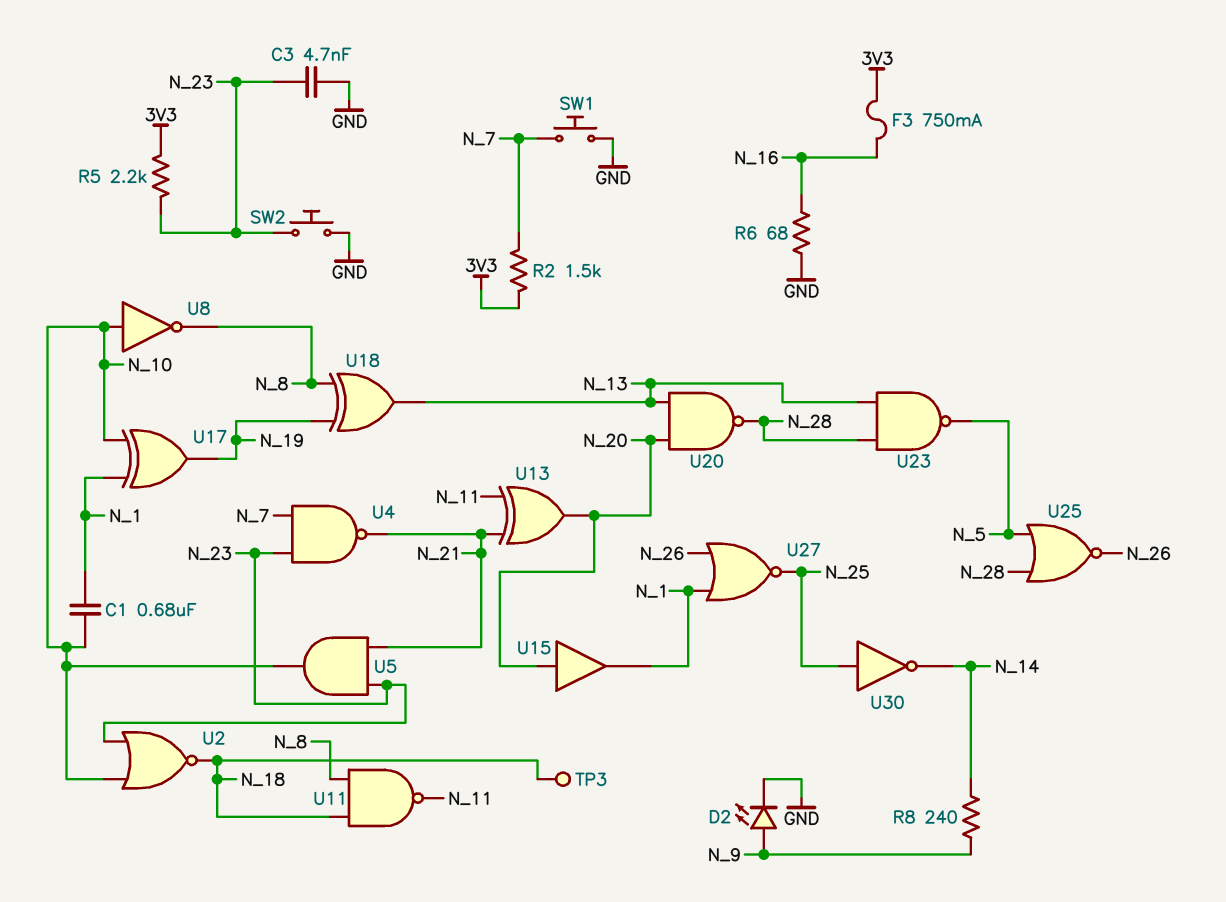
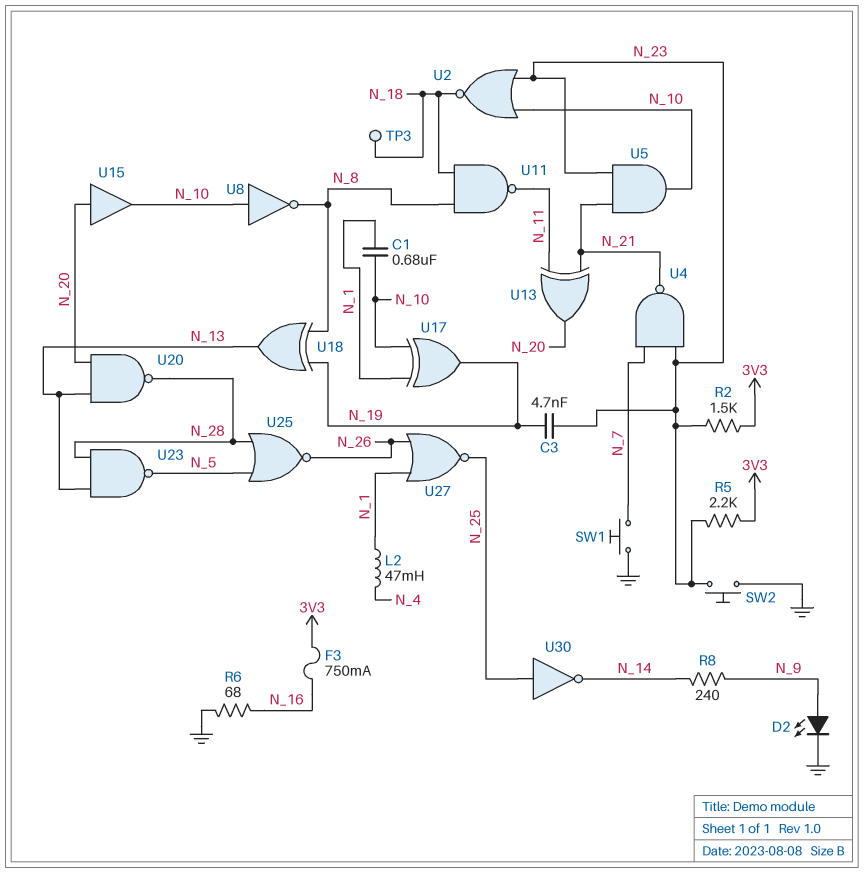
C3: 4.7nF (GND, N_23) -> 4.7nF (N_19, N_23)
L2: none -> 47mH (N_1, N_4)
R2: 1.5k (3V3, N_7) -> 1.5k (3V3, N_23)
U15: buffer (in N_20, out N_1) -> buffer (in N_20, out N_10)

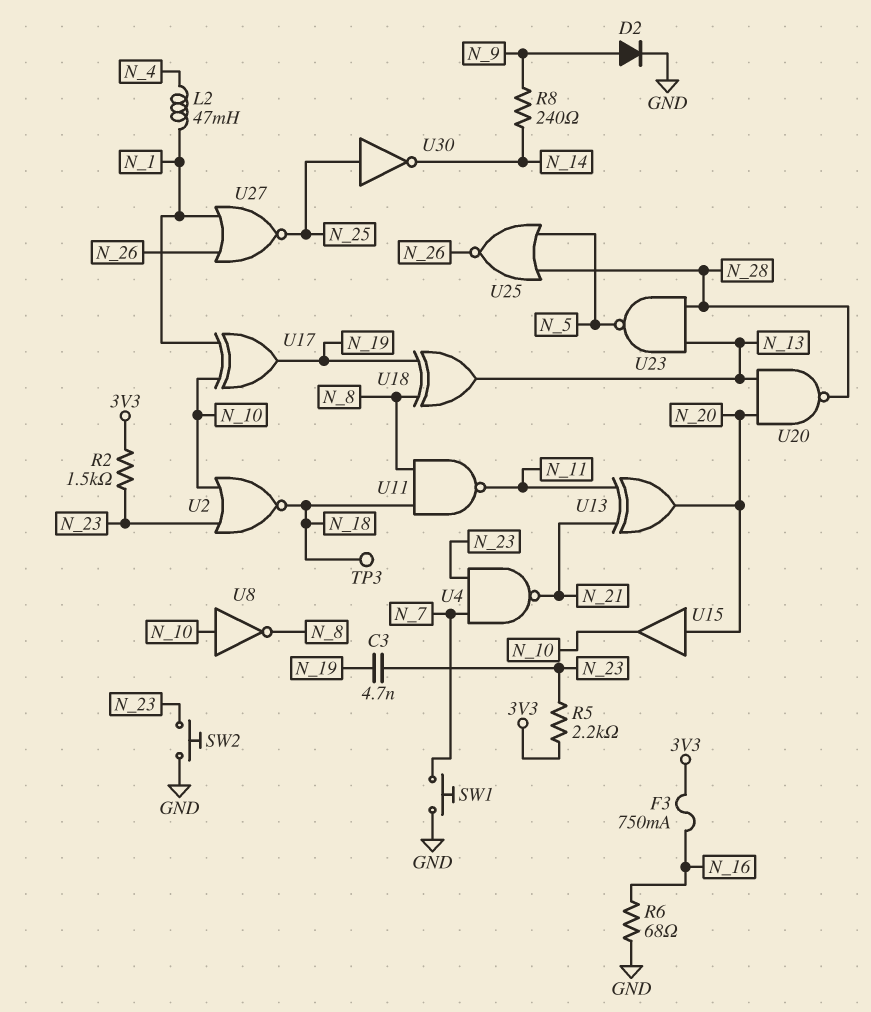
C1: 680nF (N_1, N_10) -> none
D2: LED (A N_9, K GND) -> diode (A N_9, K GND)
U5: AND (in N_21, in N_23, out N_10) -> none

